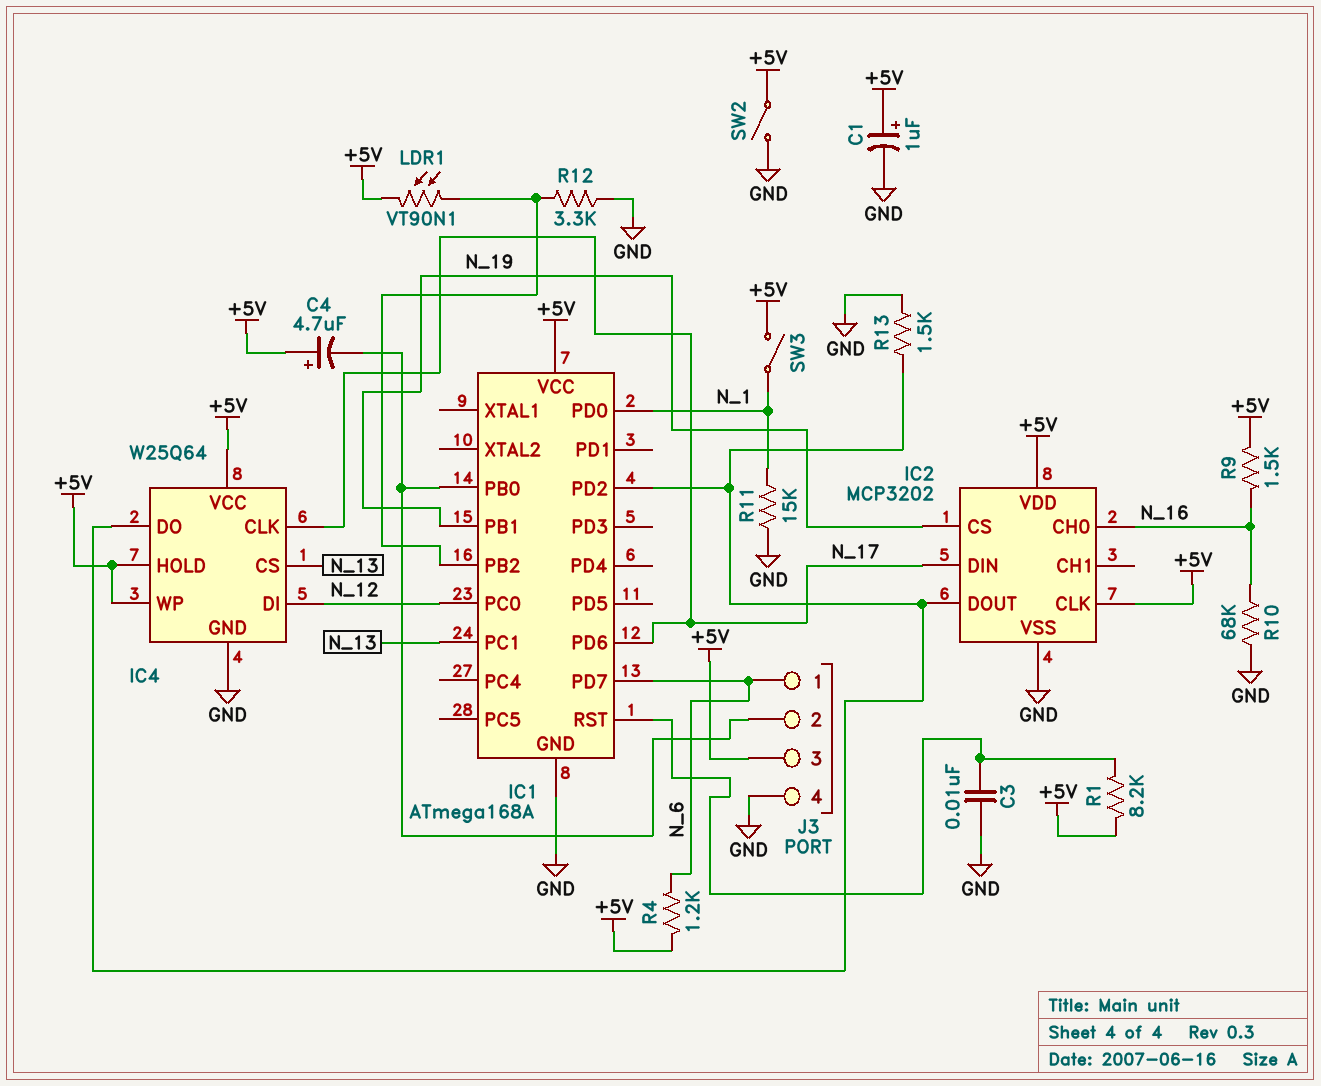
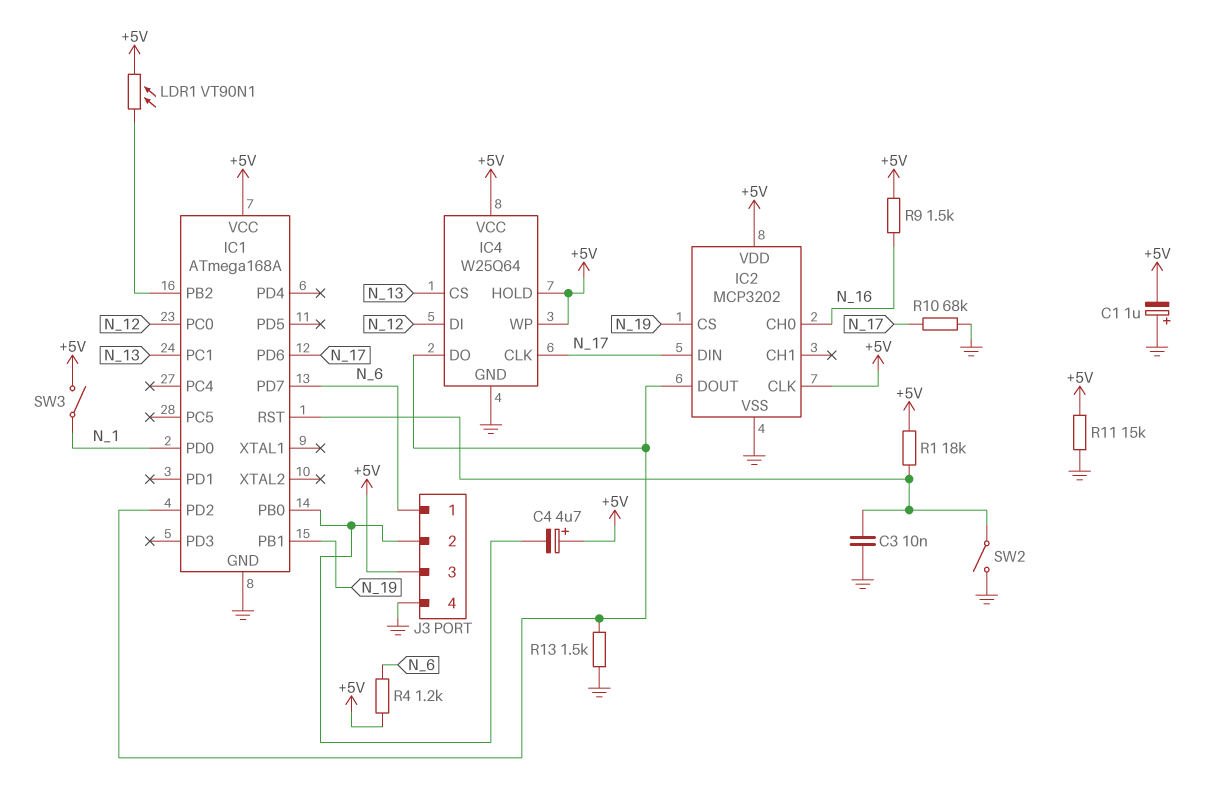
C1: 1uF (plus +5V, minus GND) -> 1uF (plus GND, minus +5V)
R1: 8.2k (+5V, IC1/RST) -> 18k (+5V, IC1/RST)
R10: 68k (GND, N_16) -> 68k (GND, N_17)
R11: 15k (GND, N_1) -> 15k (+5V, GND)
R12: 3.3k (GND, IC1/PB2) -> none
SW2: switch (+5V, GND) -> switch (GND, IC1/RST)

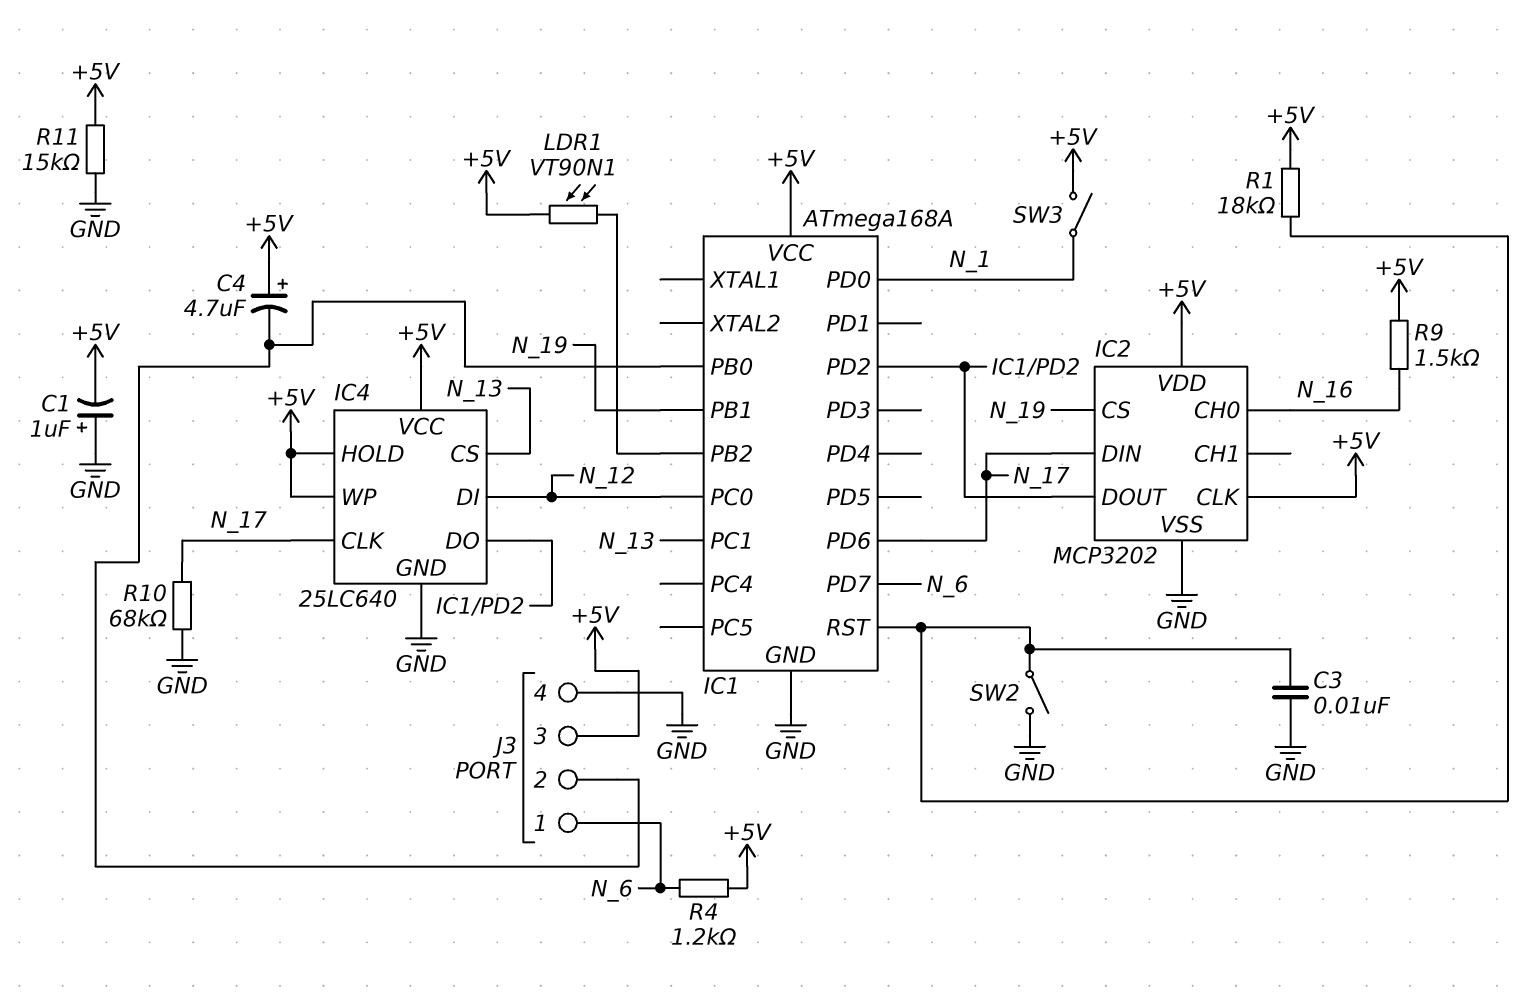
IC4: W25Q64 -> 25LC640
R13: 1.5k (GND, IC1/PD2) -> none

